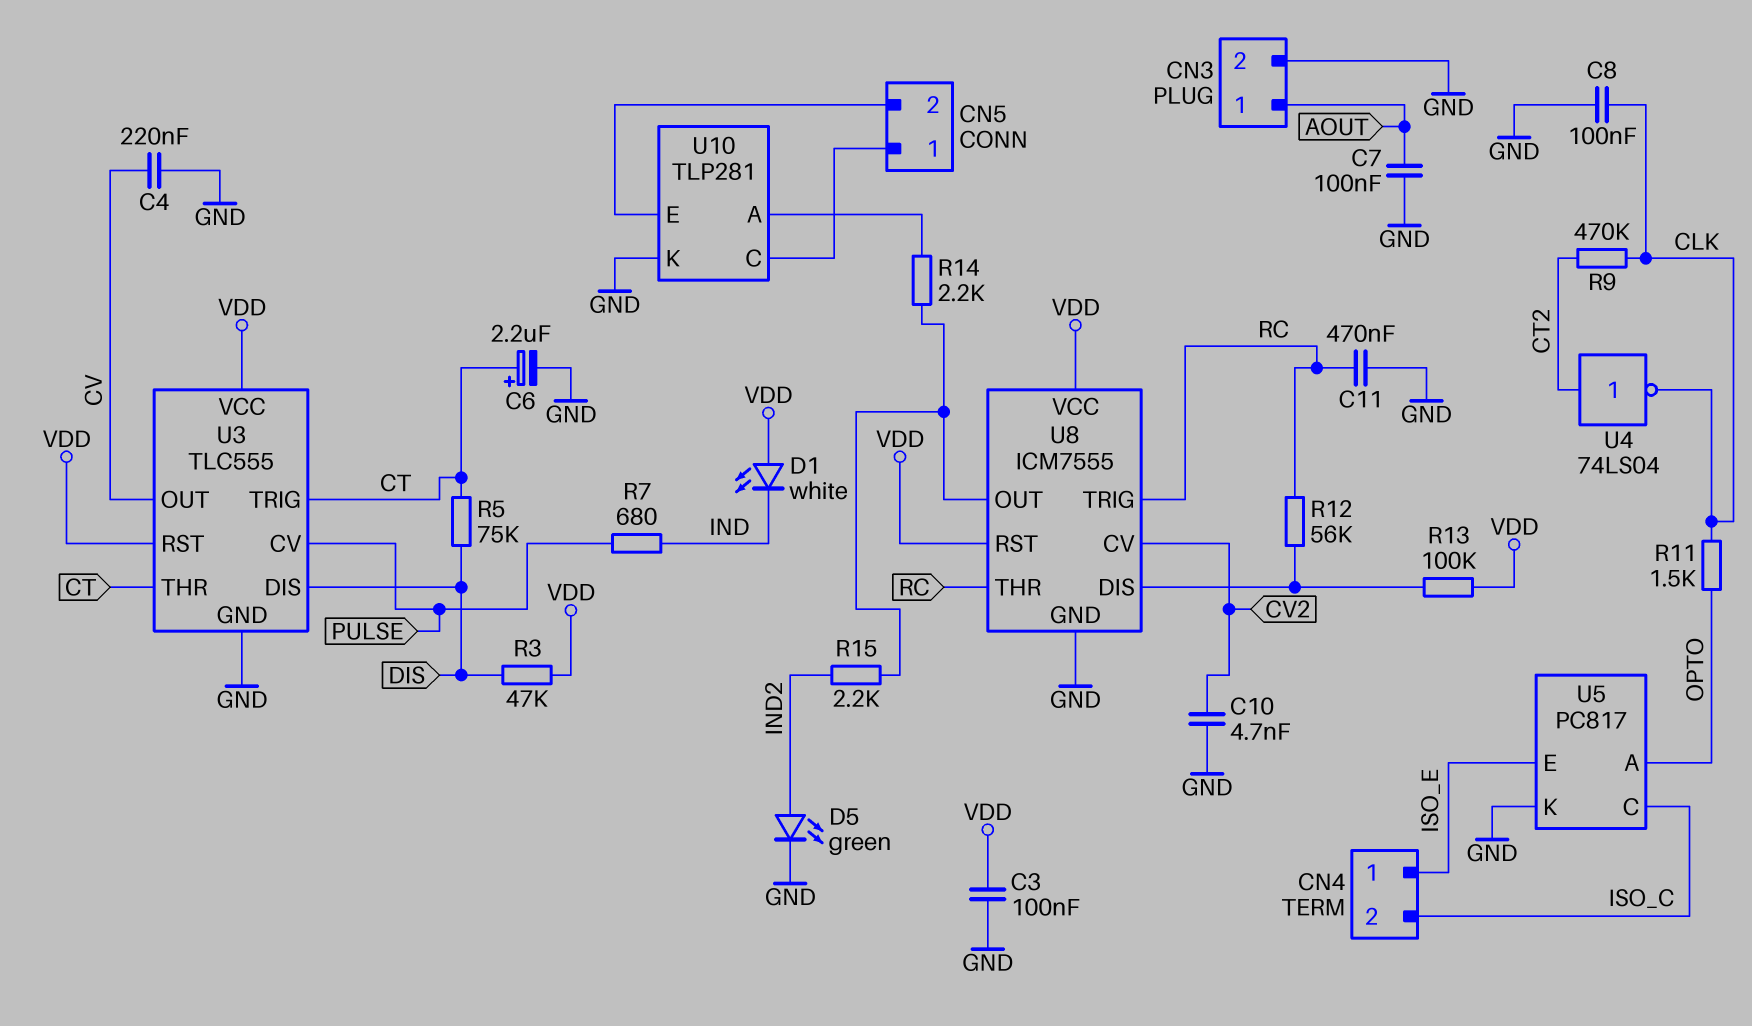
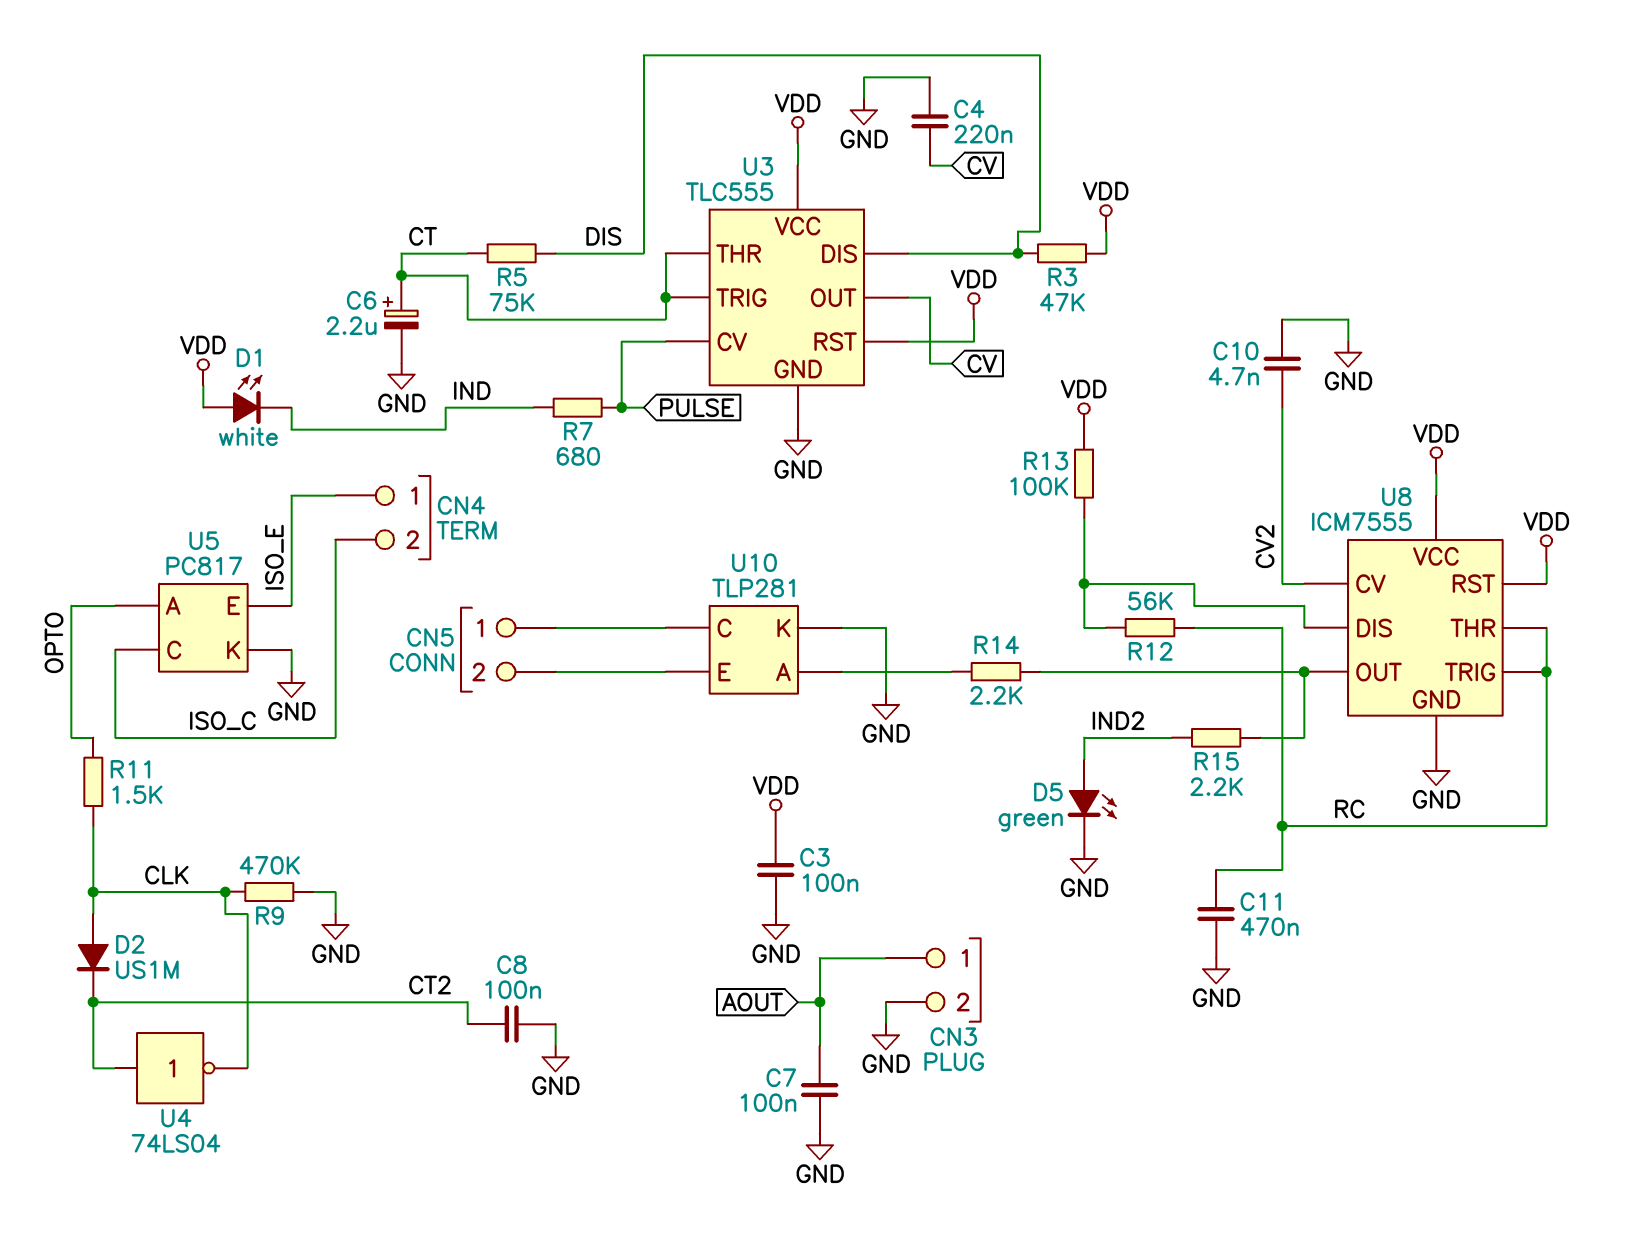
C8: 100nF (CLK, GND) -> 100nF (CT2, GND)
D2: none -> diode US1M (A CLK, K CT2)
R9: 470k (CLK, CT2) -> 470k (CLK, GND)

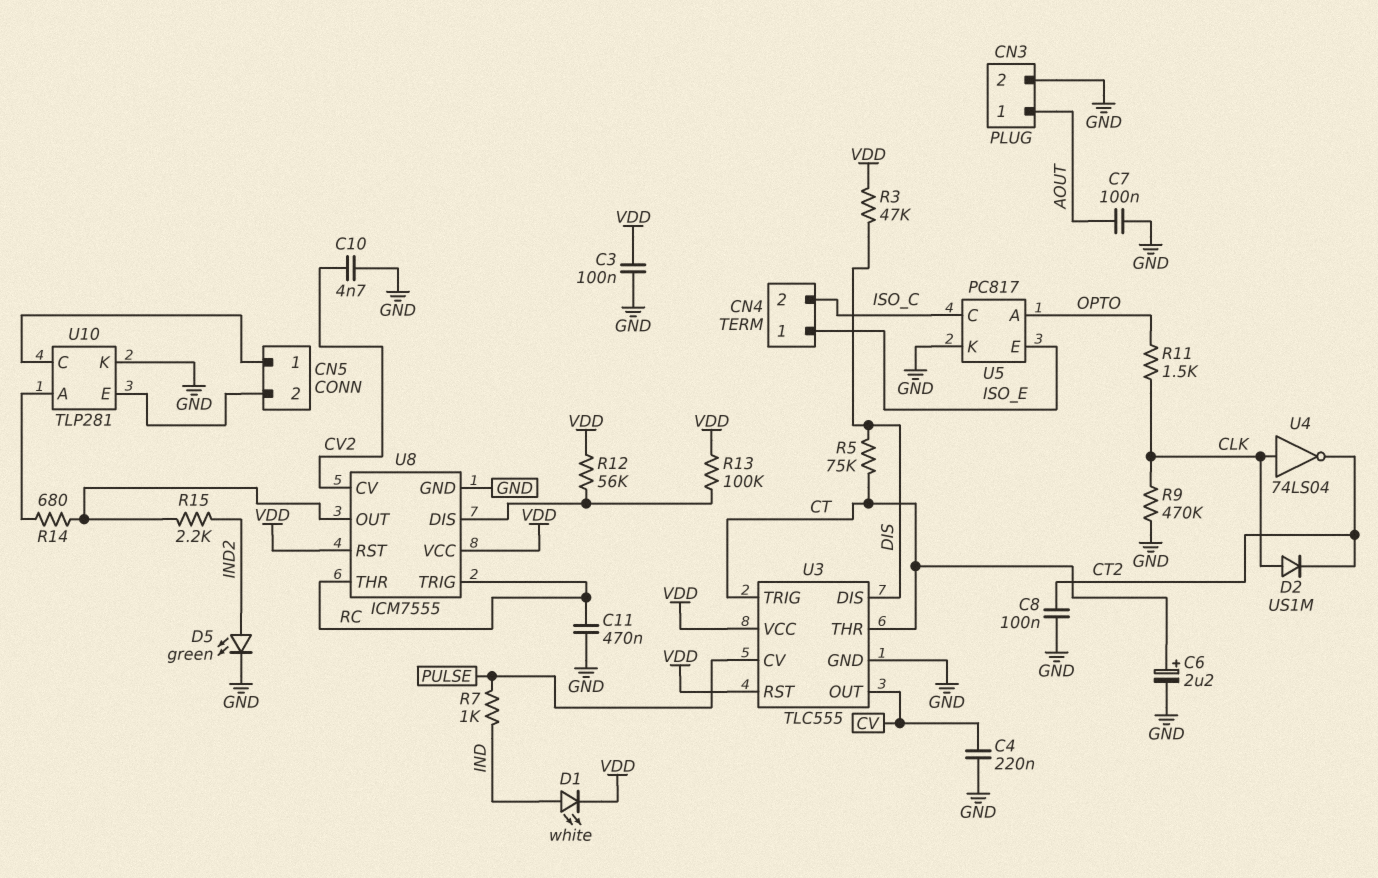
D1: LED white (A VDD, K IND) -> LED white (A IND, K VDD)
R7: 680 (IND, PULSE) -> 1k (IND, PULSE)
R12: 56k (RC, U8/DIS) -> 56k (U8/DIS, VDD)
R14: 2.2k (U8/OUT, U10/A) -> 680 (U8/OUT, U10/A)
U4: NOT 74LS04 (in CT2, out CLK) -> NOT 74LS04 (in CLK, out CT2)

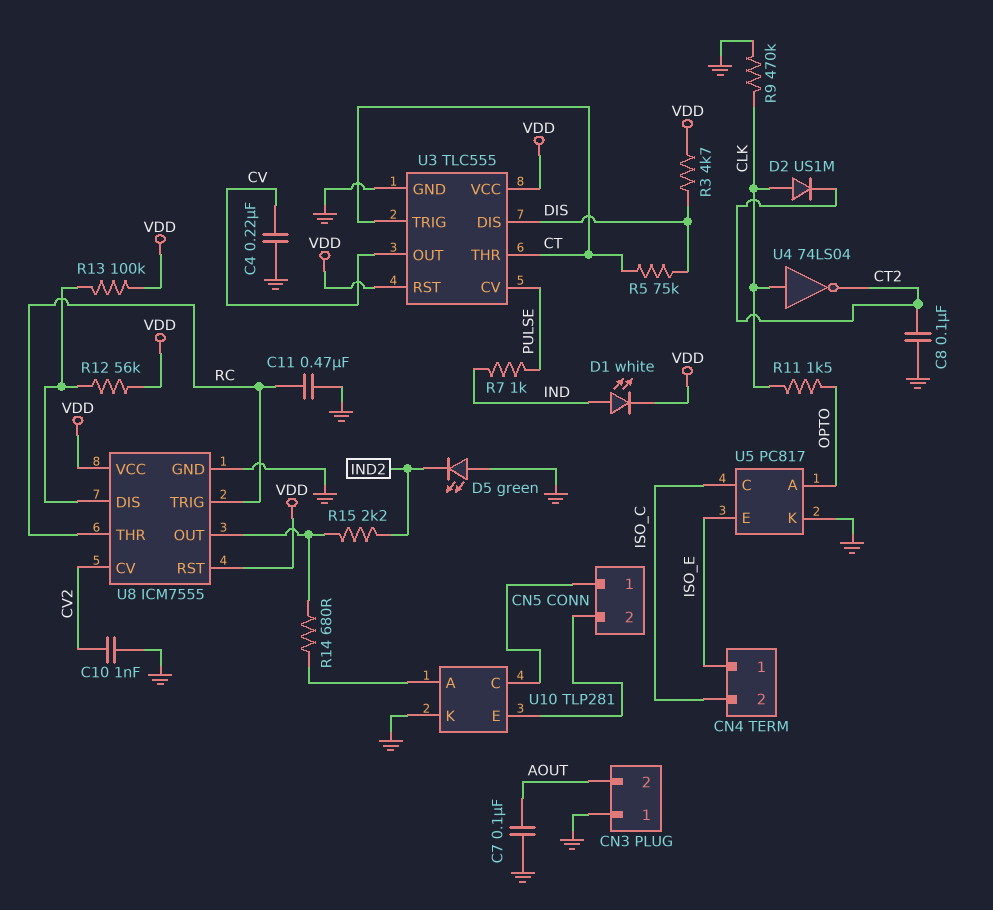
C3: 100nF (GND, VDD) -> none
C6: 2.2uF (plus CT, minus GND) -> none
C10: 4.7nF (CV2, GND) -> 1nF (CV2, GND)
CN3 pin 1: AOUT -> GND
CN3 pin 2: GND -> AOUT
D5: LED green (A IND2, K GND) -> LED green (A GND, K IND2)
R3: 47k (DIS, VDD) -> 4.7k (DIS, VDD)

